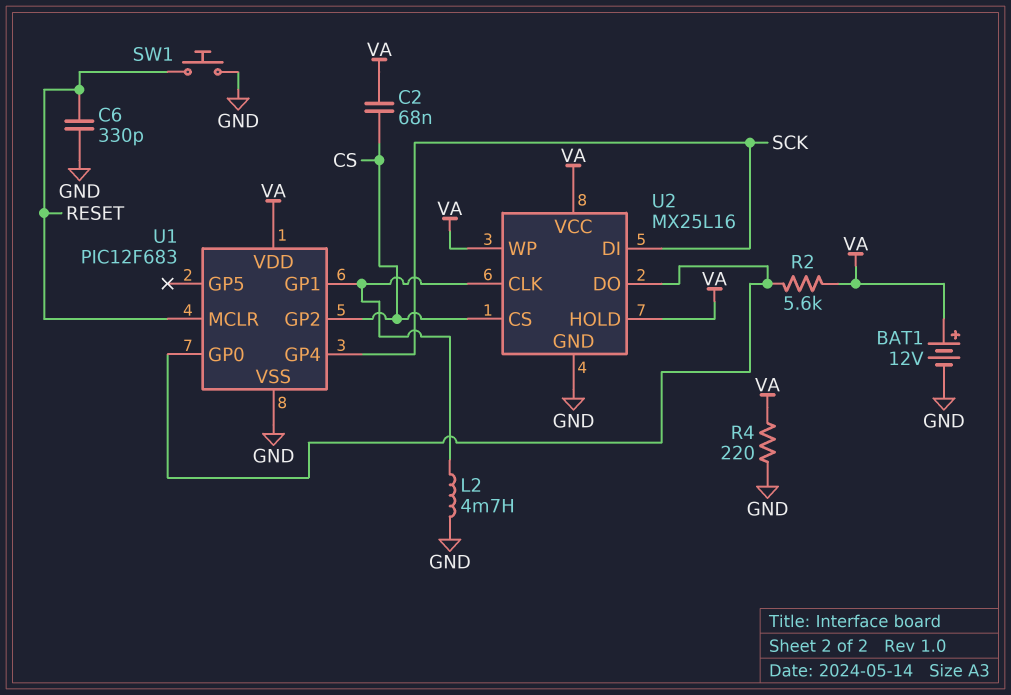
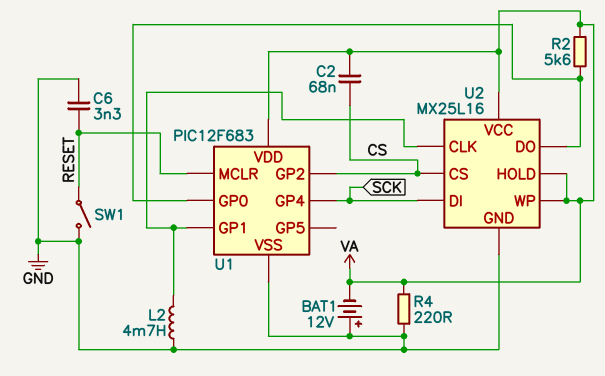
BAT1: 12V (plus VA, minus GND) -> 12V (plus GND, minus VA)
C6: 330pF (GND, RESET) -> 3.3nF (GND, RESET)
SW1: button (GND, RESET) -> switch (GND, RESET)

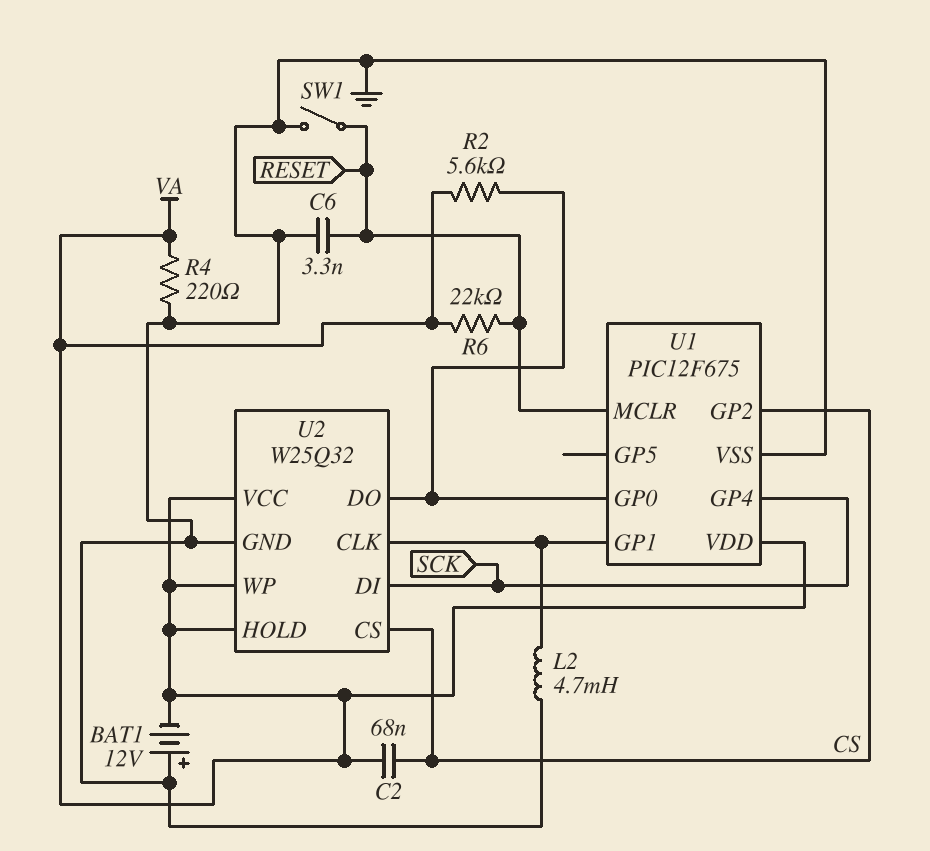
R6: none -> 22k (RESET, VA)
U1: PIC12F683 -> PIC12F675
U2: MX25L16 -> W25Q32

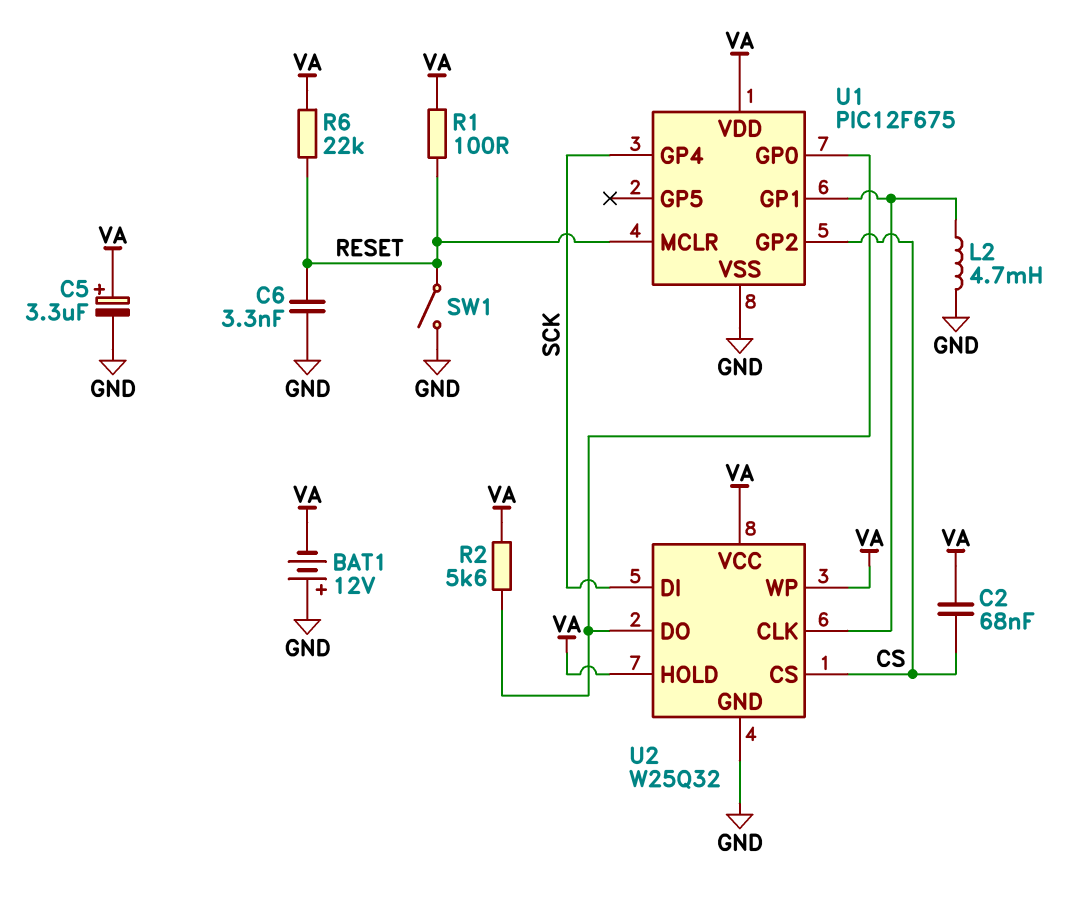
C5: none -> 3.3uF (plus VA, minus GND)
R1: none -> 100 (RESET, VA)
R4: 220 (GND, VA) -> none

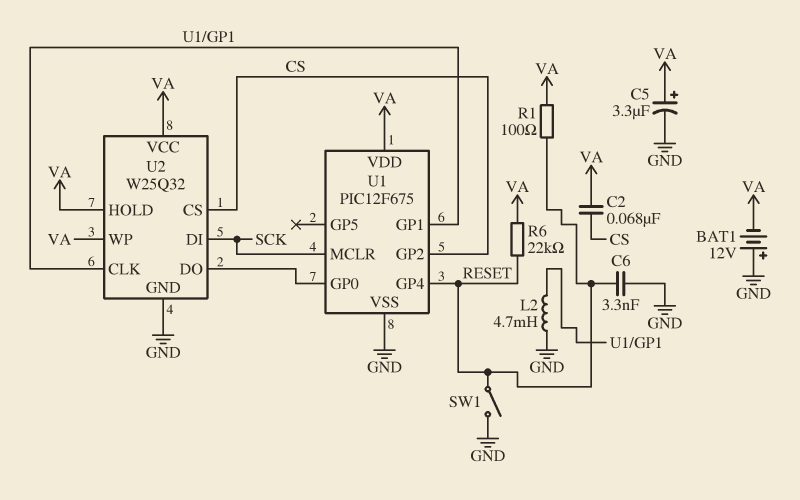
R2: 5.6k (U1/GP0, VA) -> none
U1 pin GP4: SCK -> RESET
U1 pin MCLR: RESET -> SCK

